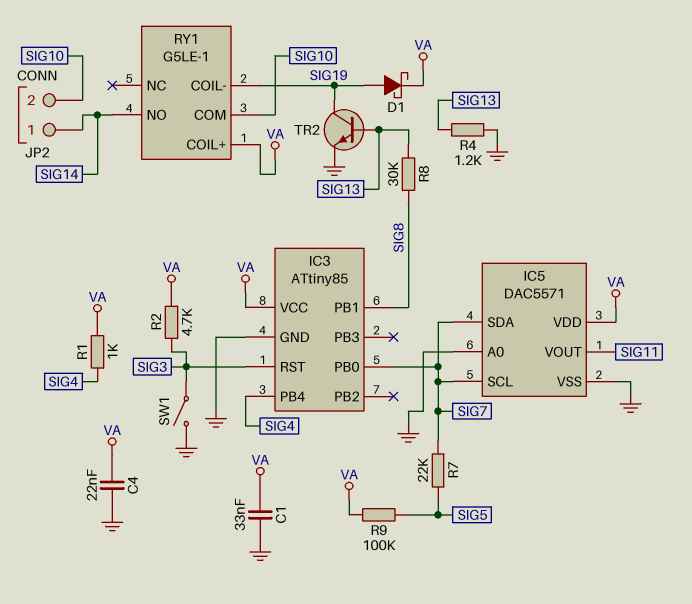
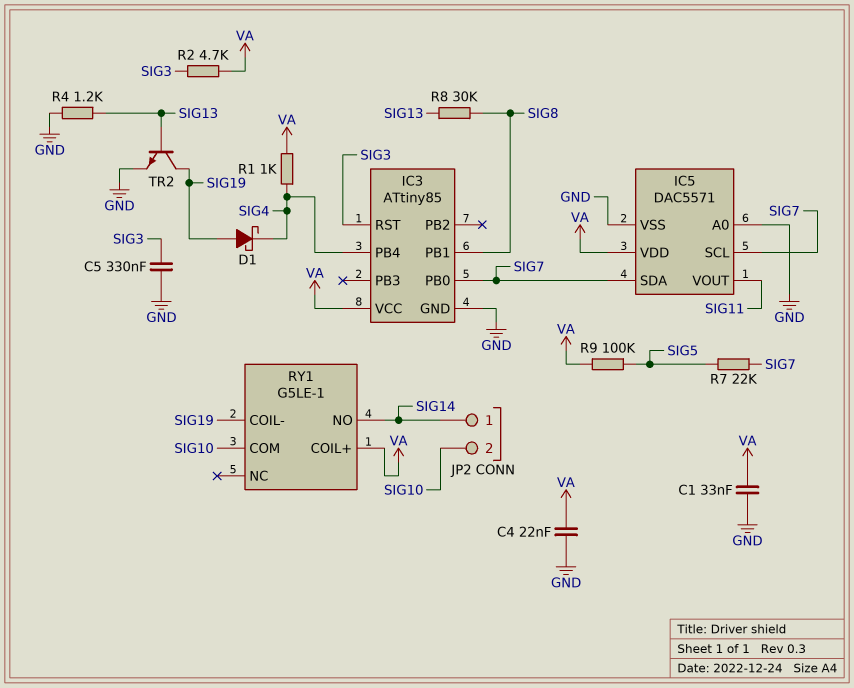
C5: none -> 330nF (GND, SIG3)
D1: schottky (A SIG19, K VA) -> schottky (A SIG19, K SIG4)
SW1: switch (GND, SIG3) -> none

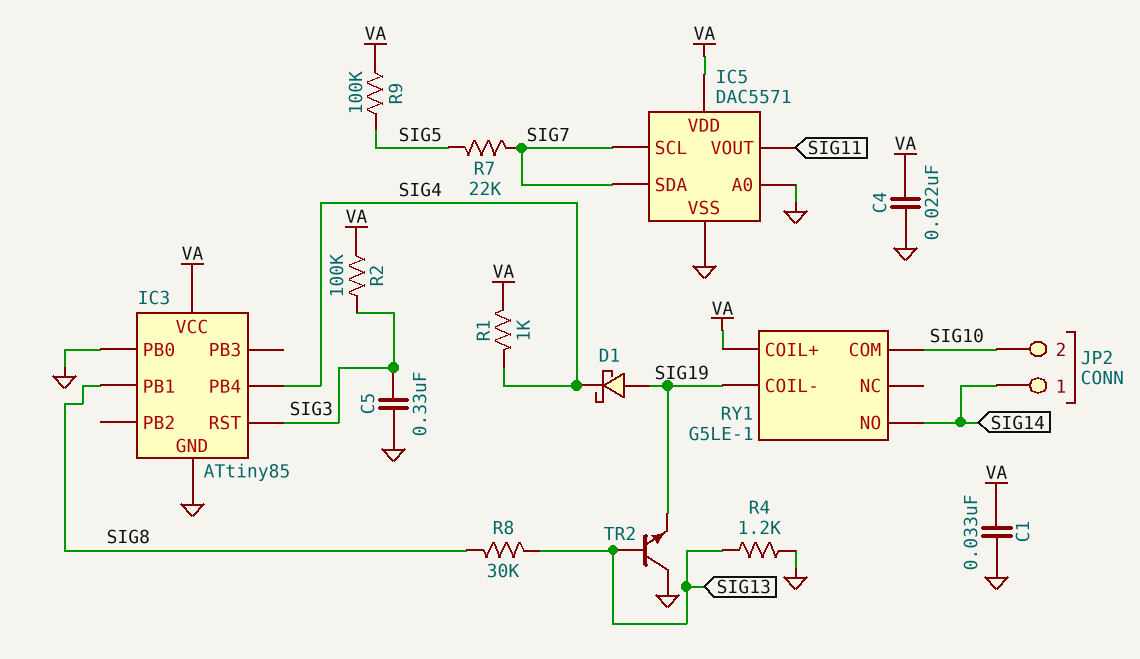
IC3 pin PB0: SIG7 -> GND
R2: 4.7k (SIG3, VA) -> 100k (SIG3, VA)
TR2: NPN (B SIG13, C SIG19, E GND) -> NPN (B SIG13, C GND, E SIG19)

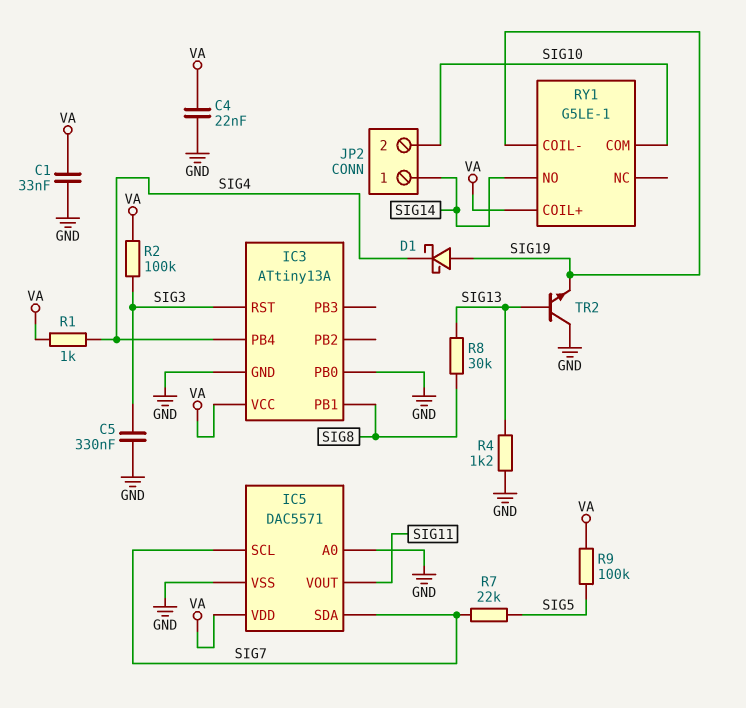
IC3: ATtiny85 -> ATtiny13A

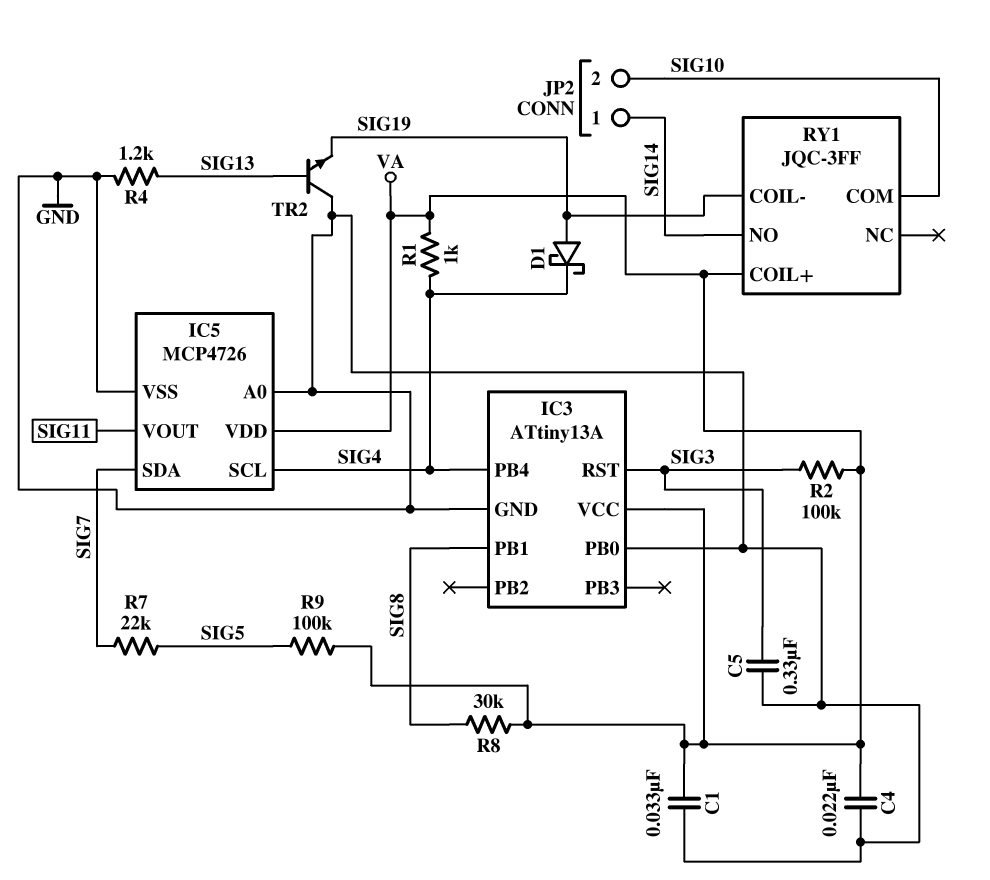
IC5: DAC5571 -> MCP4726
IC5 pin SCL: SIG7 -> SIG4
R8: 30k (SIG8, SIG13) -> 30k (SIG8, VA)
RY1: G5LE-1 -> JQC-3FF

